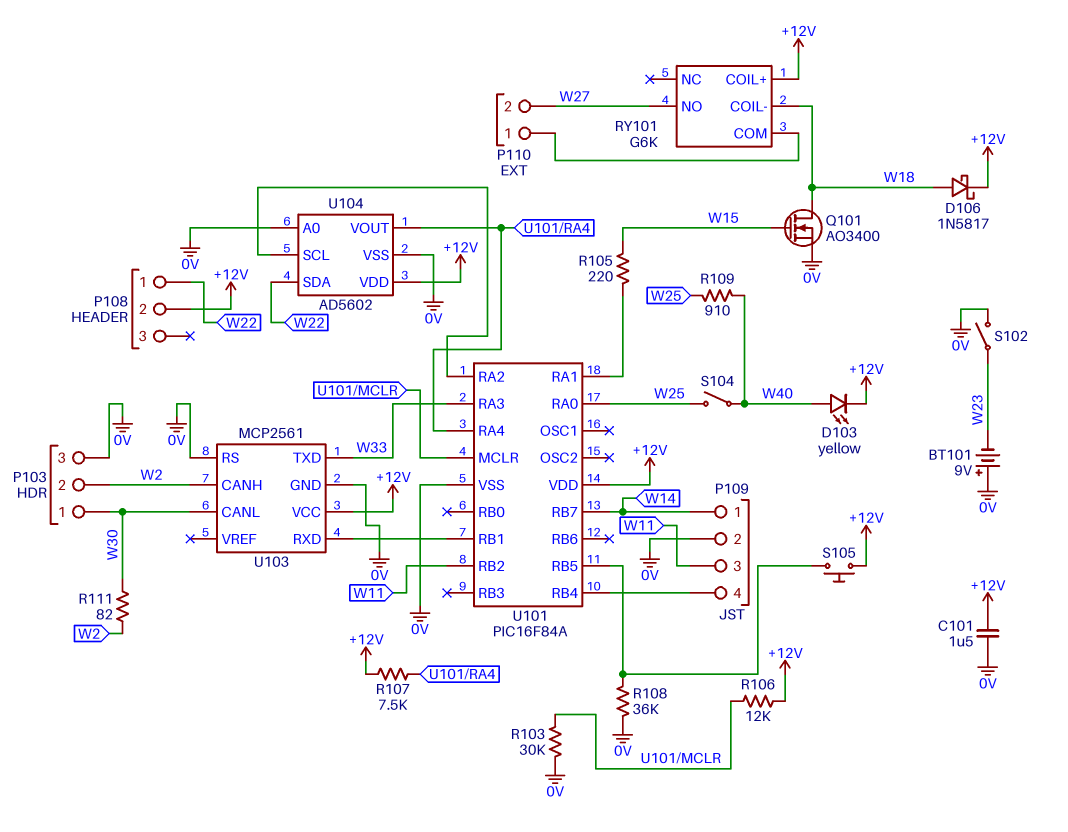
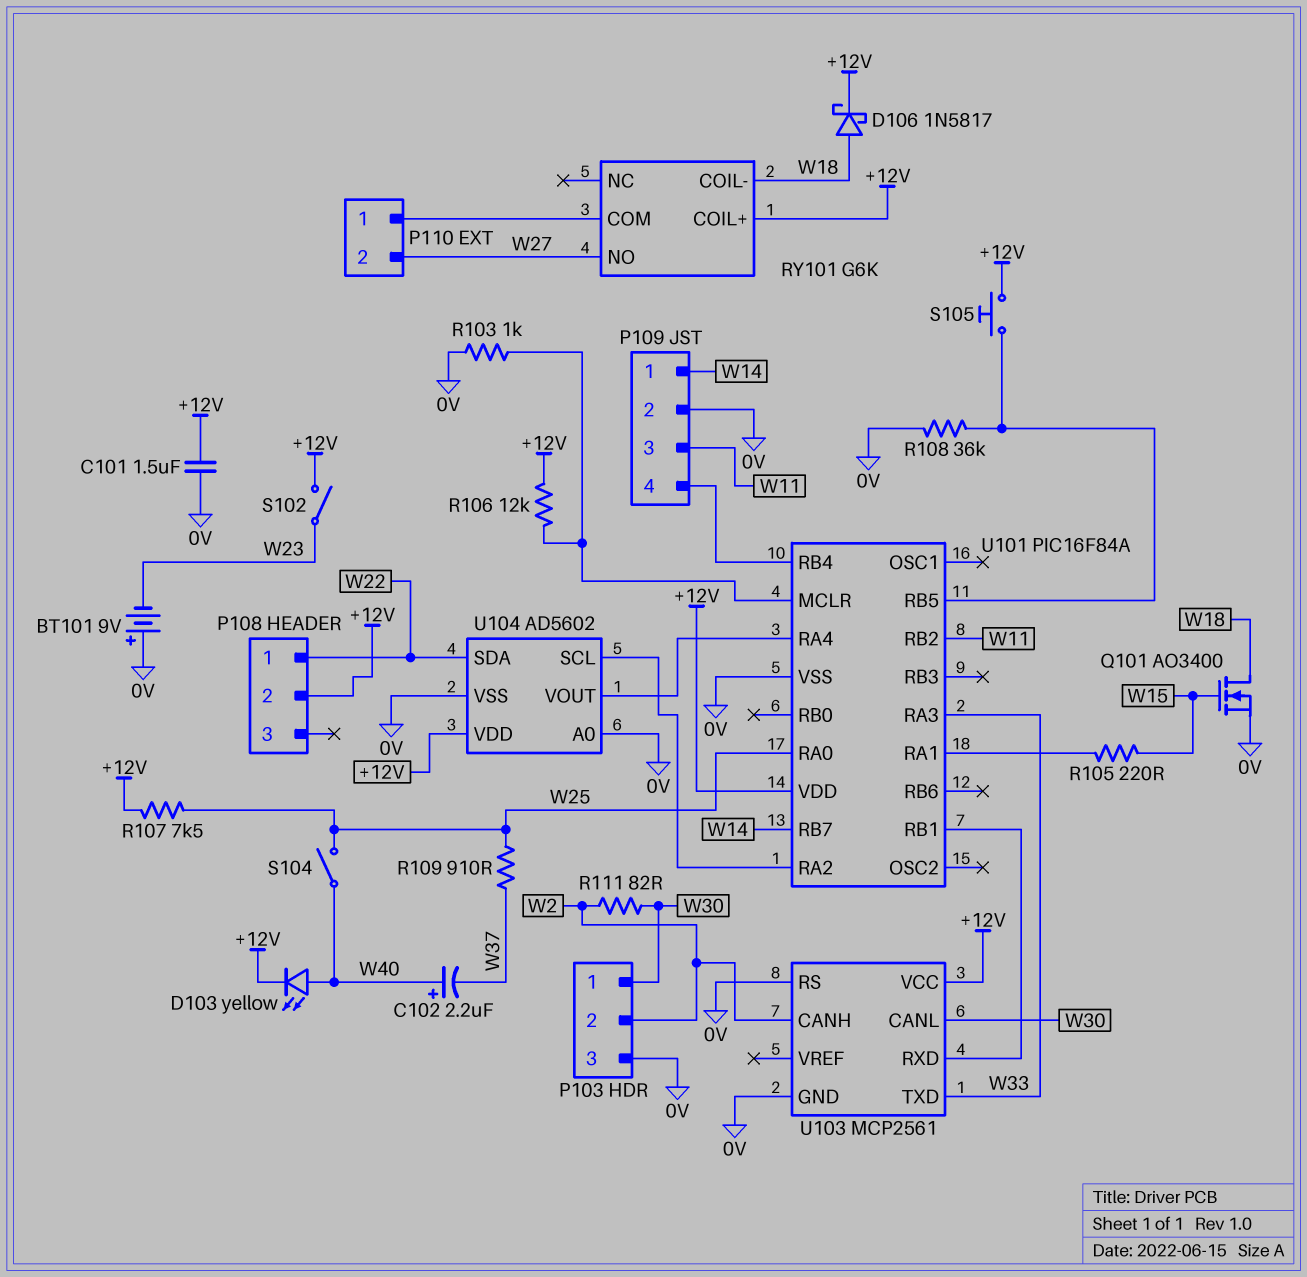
C102: none -> 2.2uF (plus W40, minus W37)
R103: 30k (0V, U101/MCLR) -> 1k (0V, U101/MCLR)
R107: 7.5k (+12V, U101/RA4) -> 7.5k (+12V, W25)
R109: 910 (W25, W40) -> 910 (W25, W37)
S102: switch (0V, W23) -> switch (+12V, W23)

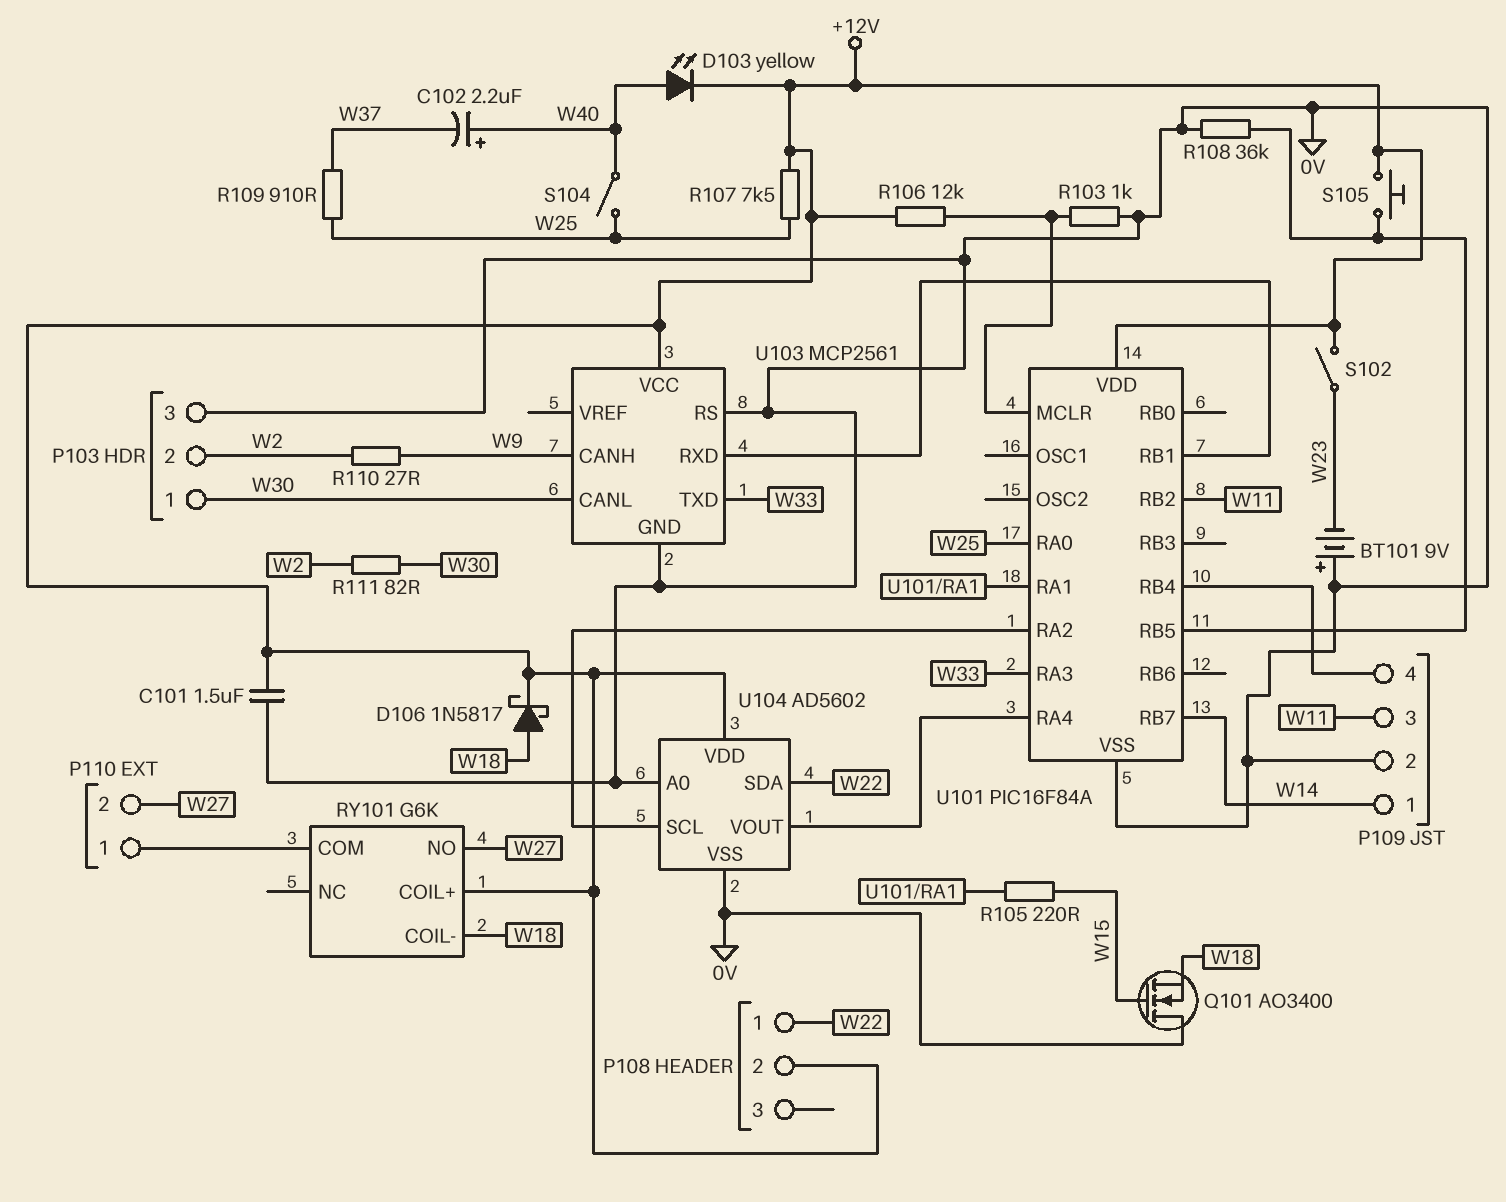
Q101: NMOS AO3400 (G W15, D W18, S 0V) -> NMOS AO3400 (G W15, D 0V, S W18)
R110: none -> 27 (W2, W9)
U103 pin CANH: W2 -> W9

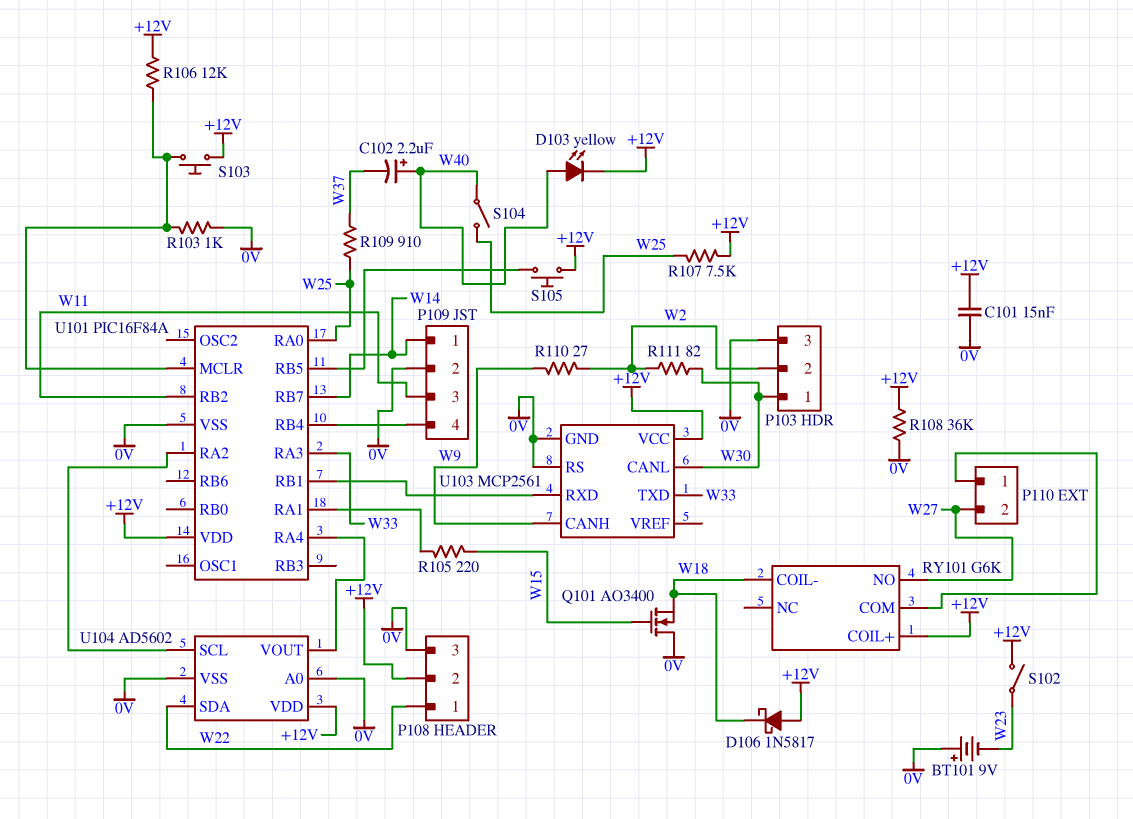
C101: 1.5uF (+12V, 0V) -> 15nF (+12V, 0V)
D106: schottky 1N5817 (A W18, K +12V) -> schottky 1N5817 (A +12V, K W18)
P108 pin 3: none -> 0V
R108: 36k (0V, U101/RB5) -> 36k (+12V, 0V)
S103: none -> button (+12V, U101/MCLR)

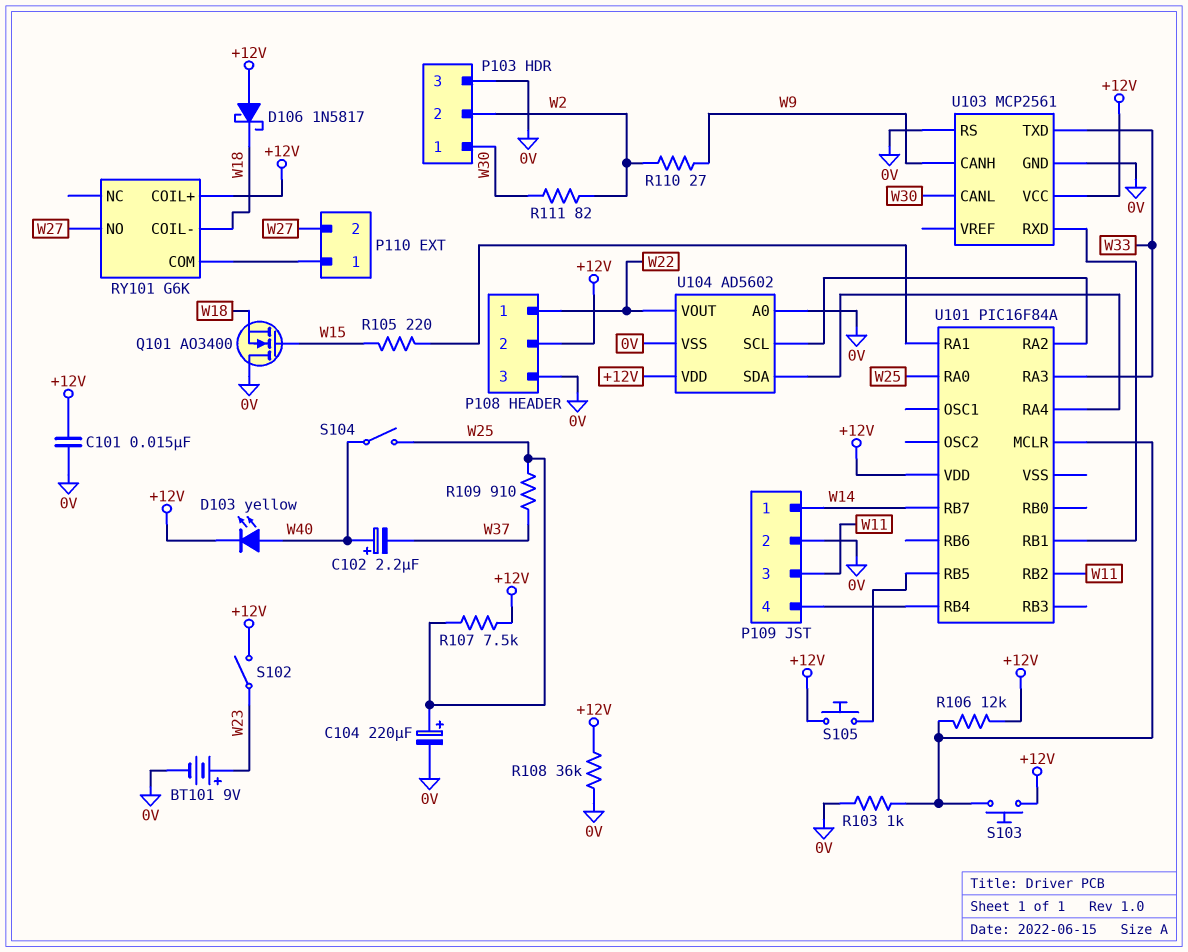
BT101: 9V (plus 0V, minus W23) -> 9V (plus W23, minus 0V)
C104: none -> 220uF (plus W25, minus 0V)
U101 pin VSS: 0V -> none
U104 pin SDA: W22 -> U101/RA4
U104 pin VOUT: U101/RA4 -> W22

